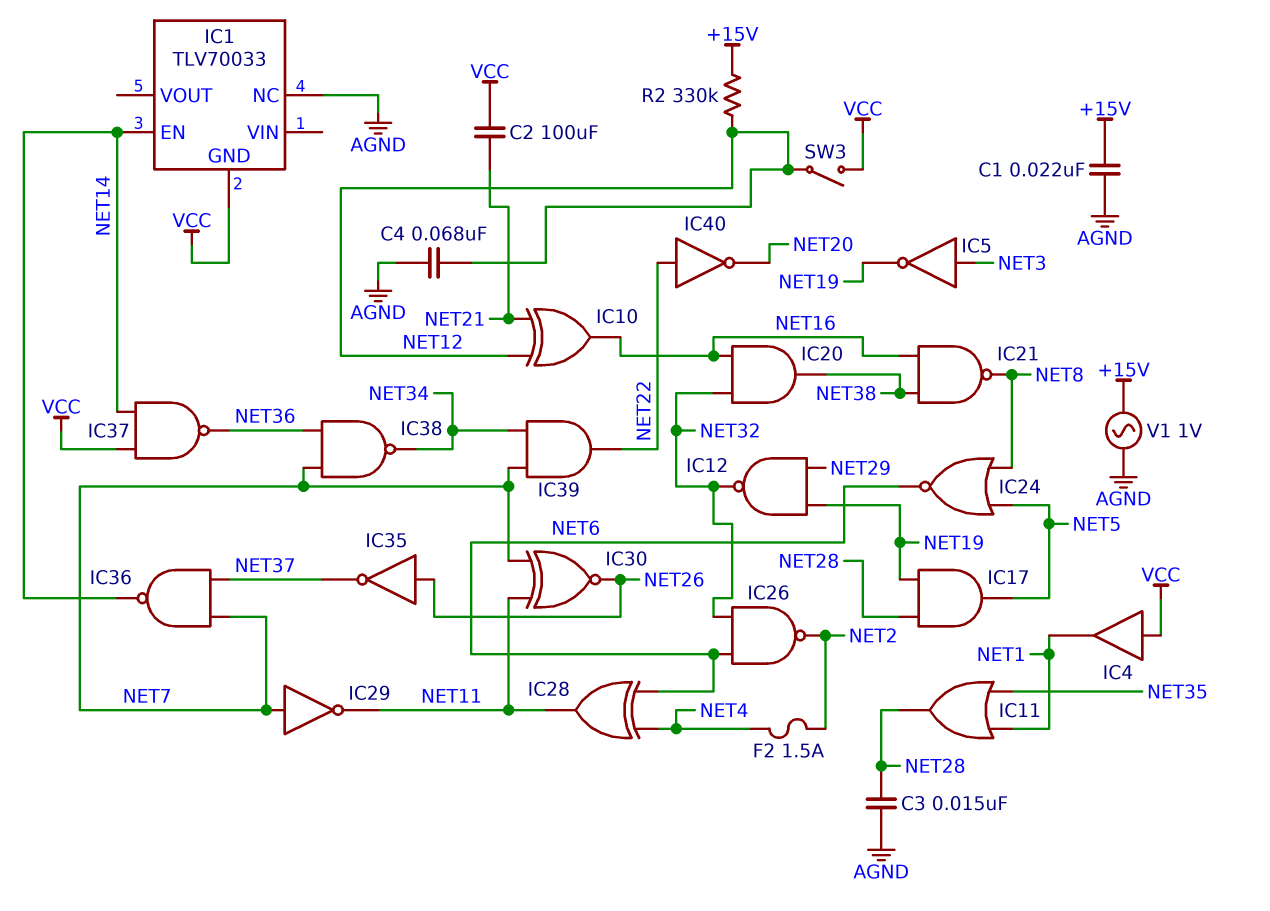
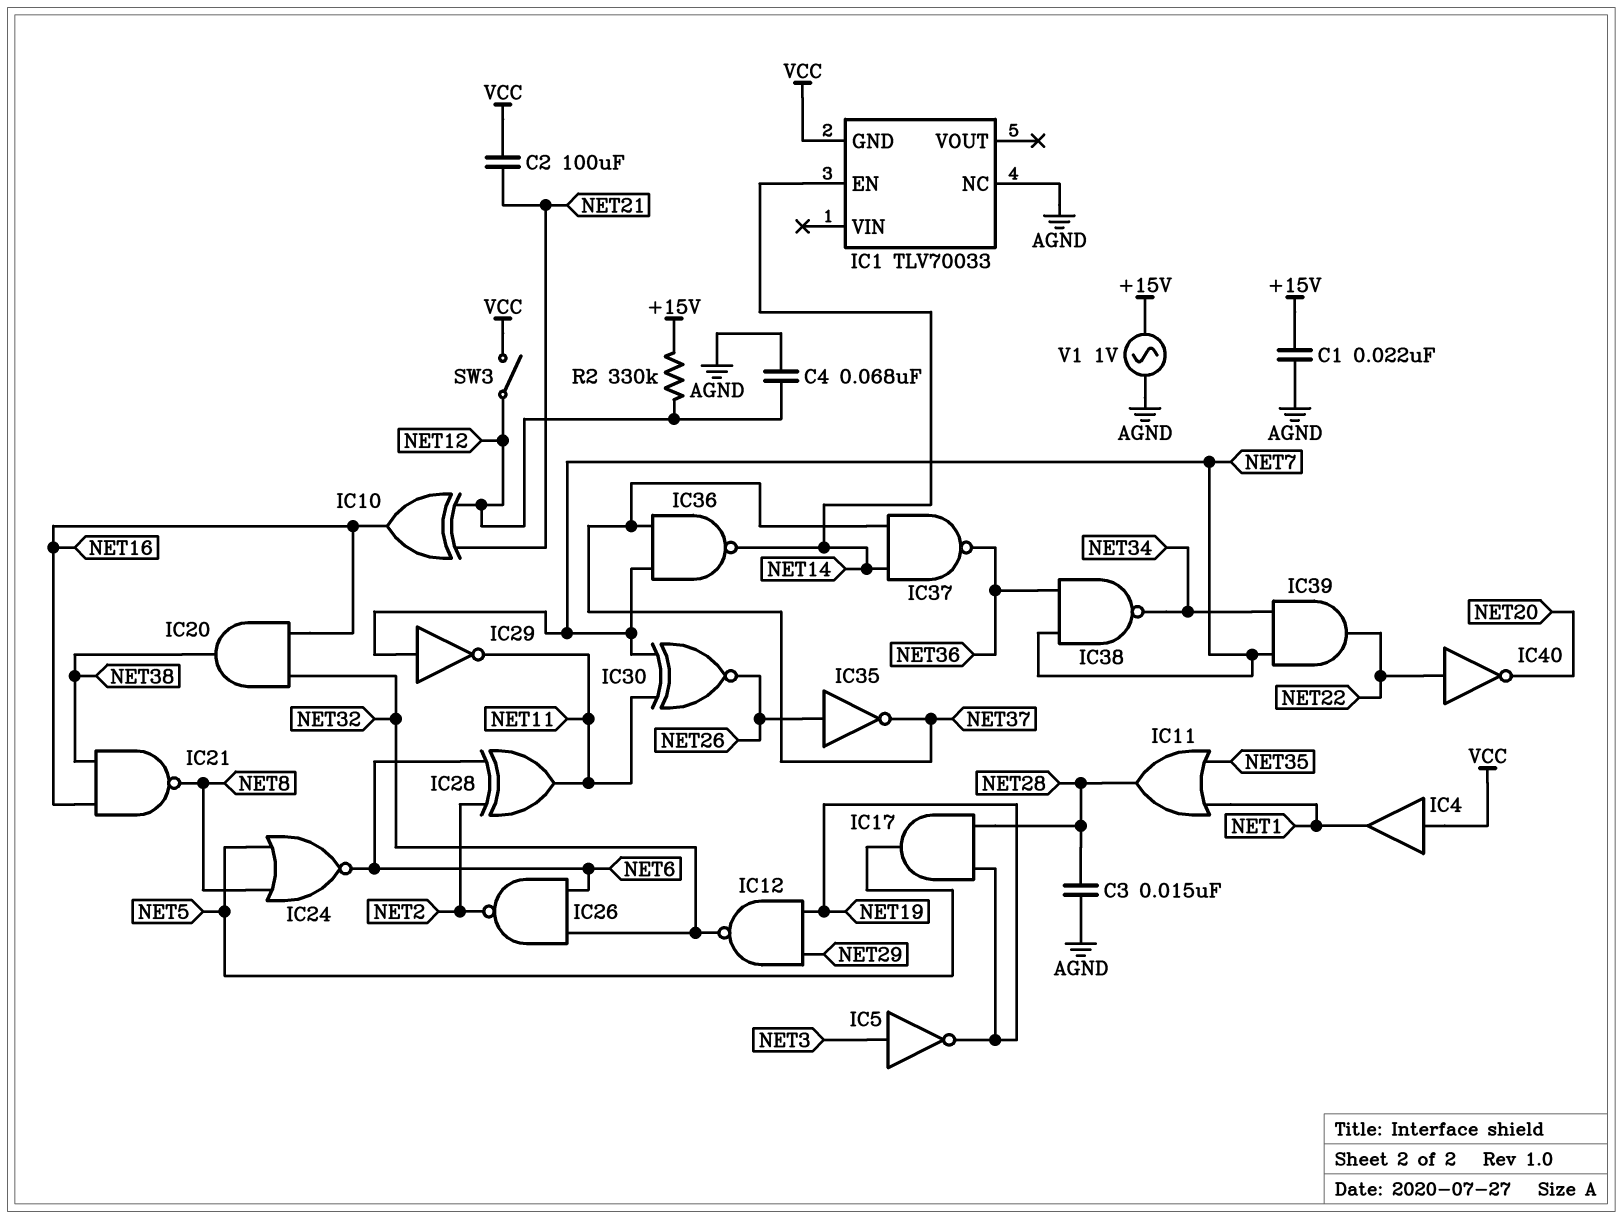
F2: 1.5A (NET2, NET4) -> none
IC28: XOR (in NET4, in NET6, out NET11) -> XOR (in NET2, in NET6, out NET11)
IC37: NAND (in NET14, in VCC, out NET36) -> NAND (in NET14, in NET37, out NET36)

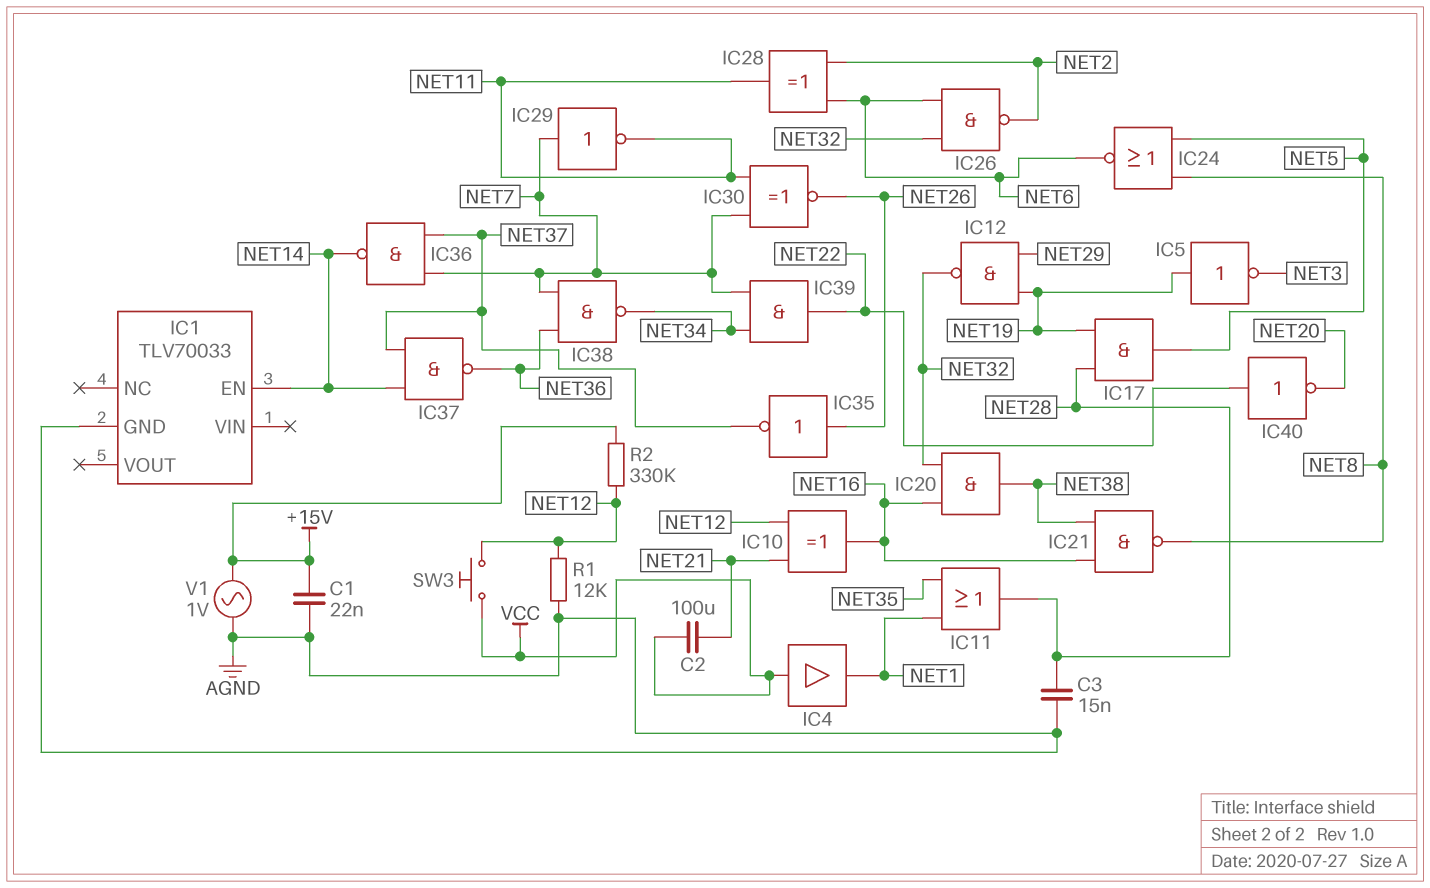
C4: 68nF (AGND, NET12) -> none
IC1 pin GND: VCC -> AGND
IC1 pin NC: AGND -> none
IC5: NOT (in NET3, out NET19) -> NOT (in NET19, out NET3)
R1: none -> 12k (AGND, NET12)
SW3: switch (NET12, VCC) -> button (NET12, VCC)

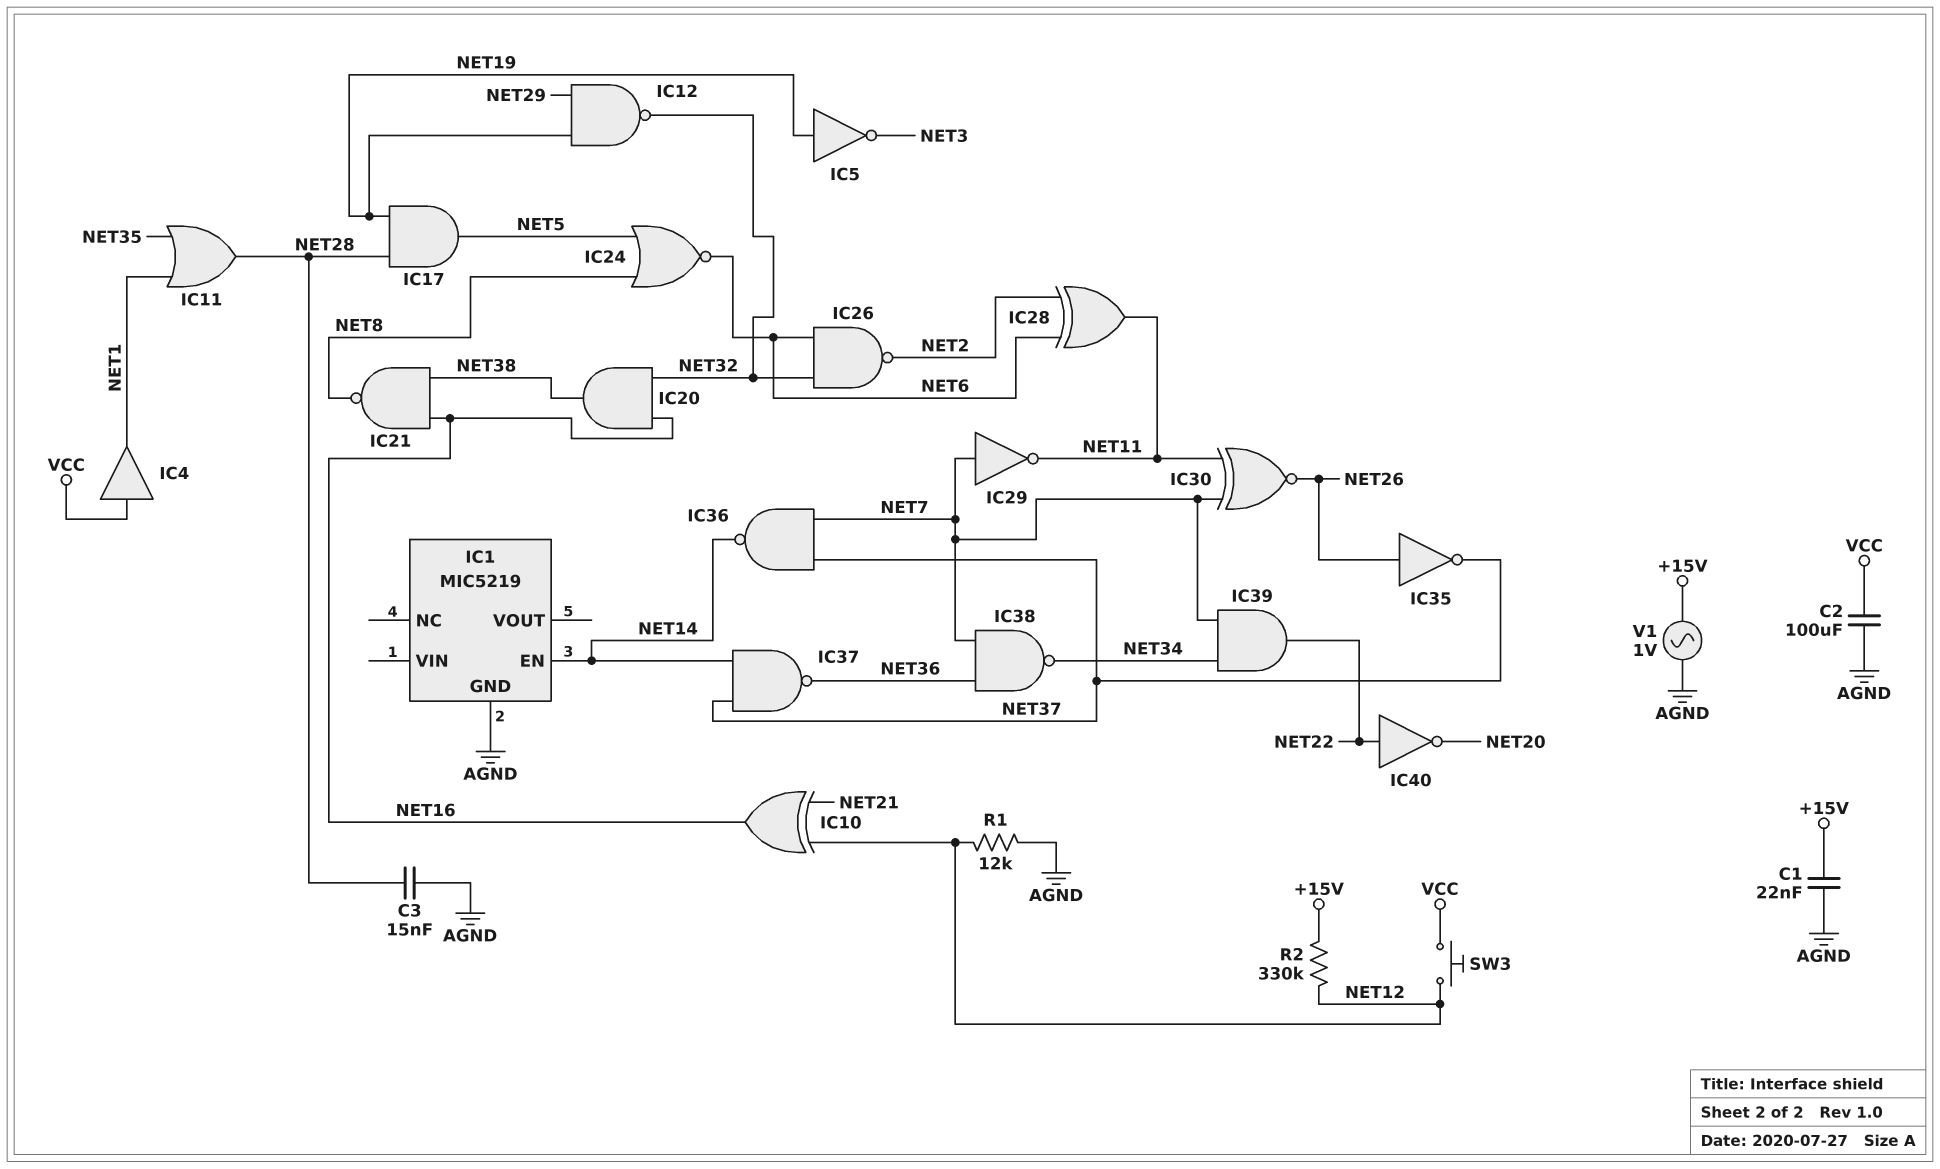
C2: 100uF (NET21, VCC) -> 100uF (AGND, VCC)
IC1: TLV70033 -> MIC5219

